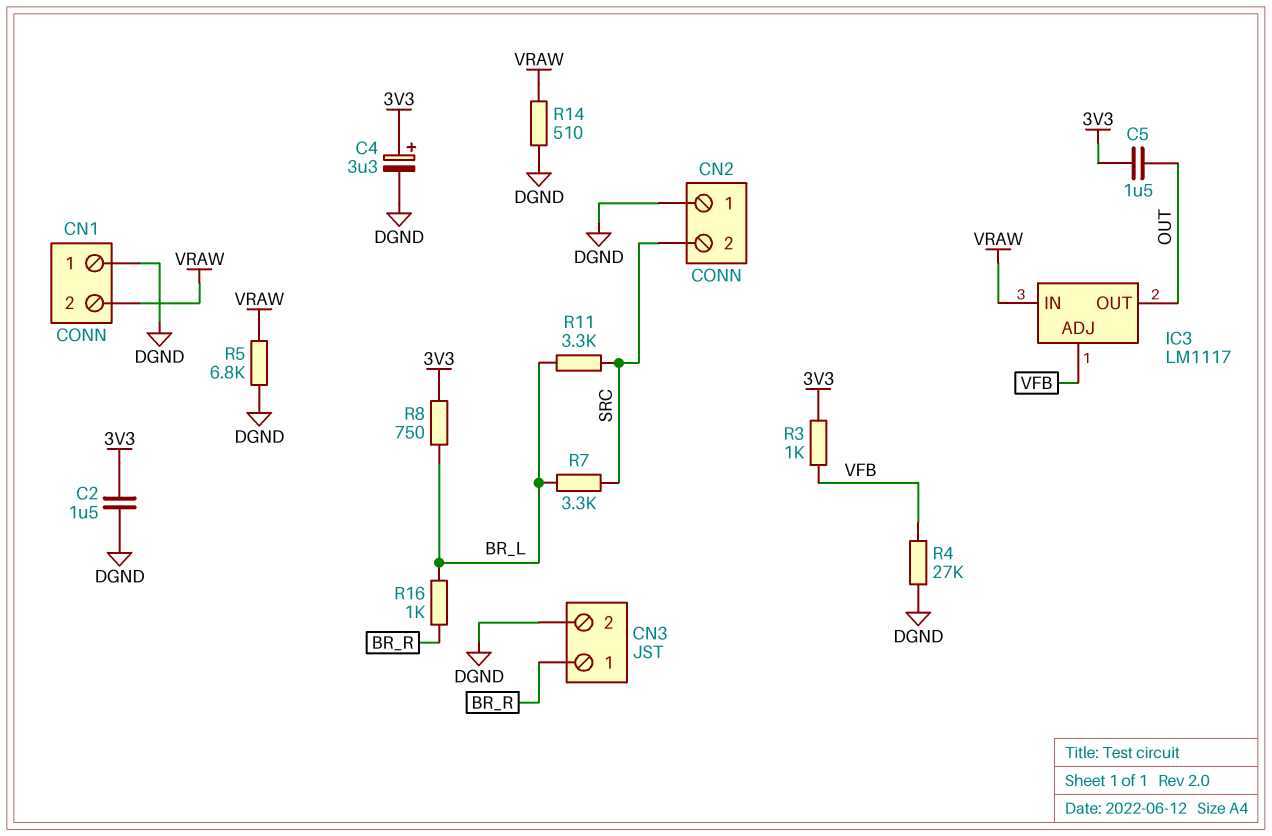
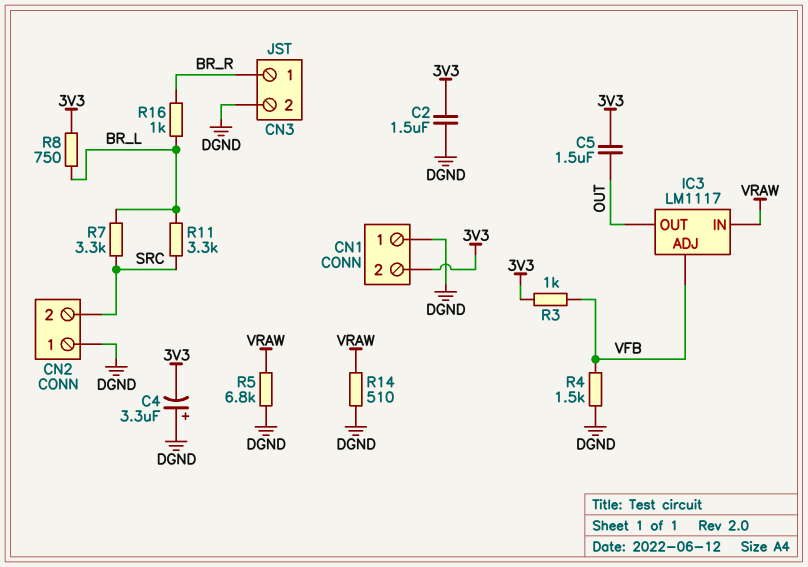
C4: 3.3uF (plus 3V3, minus DGND) -> 3.3uF (plus DGND, minus 3V3)
CN1 pin 2: VRAW -> 3V3
R4: 27k (DGND, VFB) -> 1.5k (DGND, VFB)

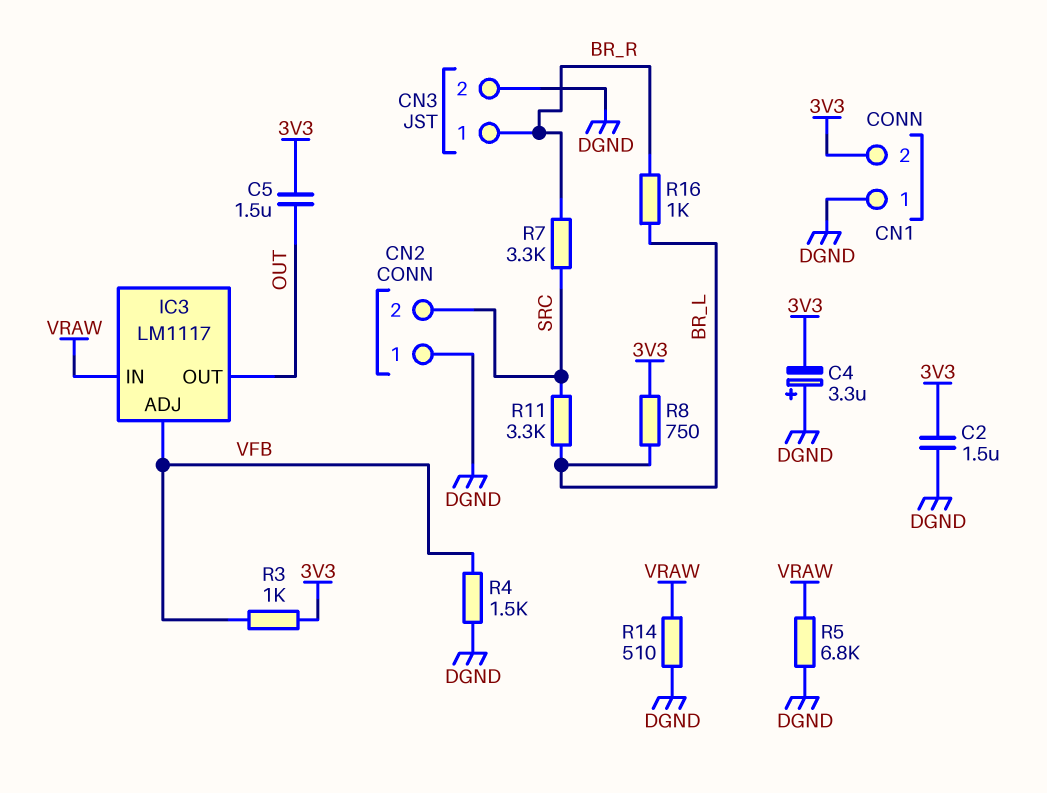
R7: 3.3k (BR_L, SRC) -> 3.3k (BR_R, SRC)

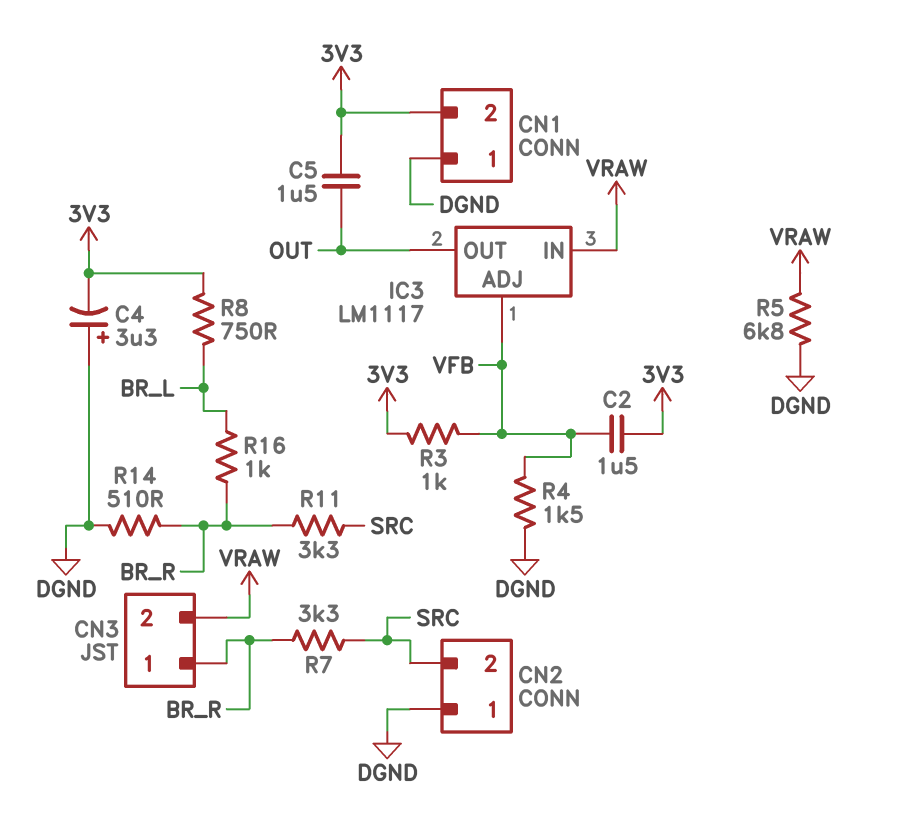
C2: 1.5uF (3V3, DGND) -> 1.5uF (3V3, VFB)
CN3 pin 2: DGND -> VRAW
R11: 3.3k (BR_L, SRC) -> 3.3k (BR_R, SRC)
R14: 510 (DGND, VRAW) -> 510 (BR_R, DGND)

